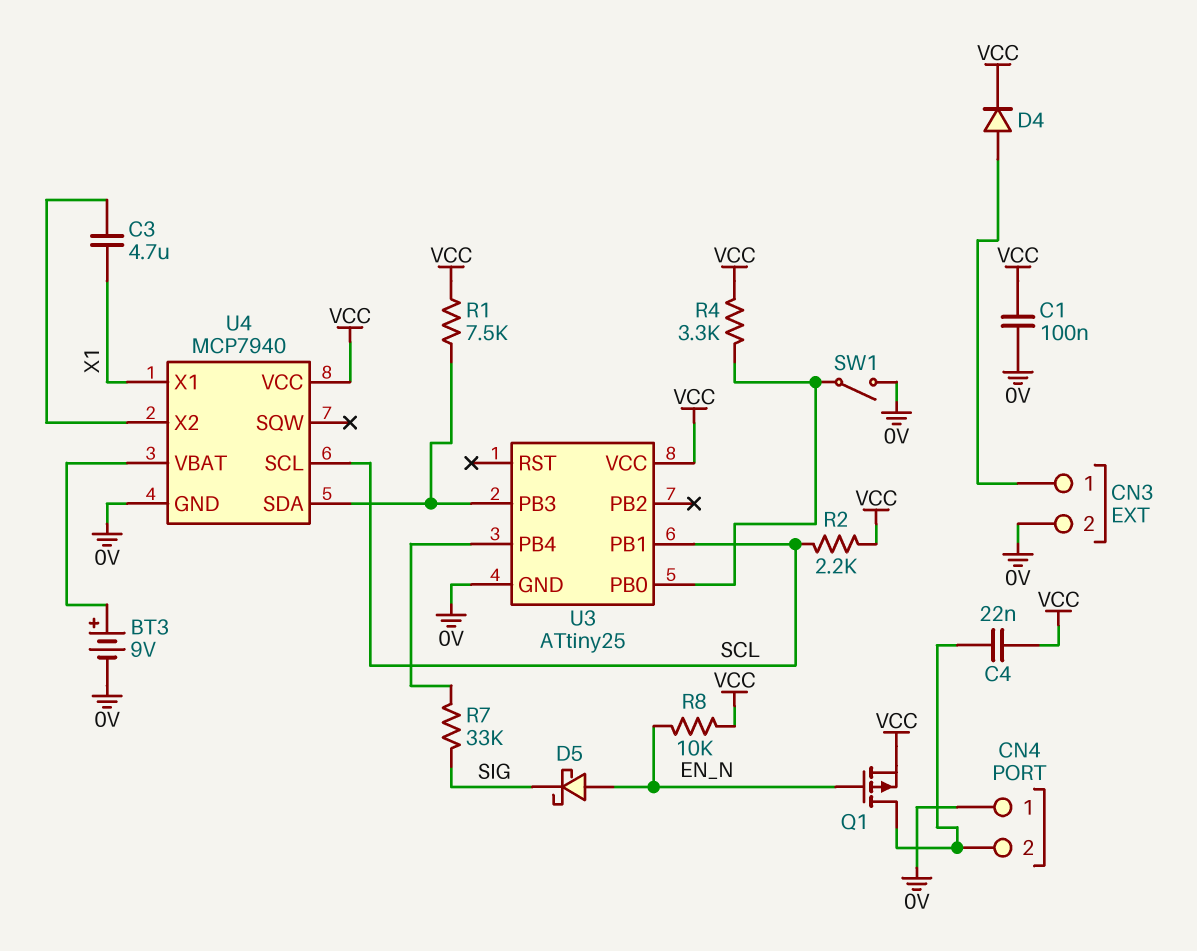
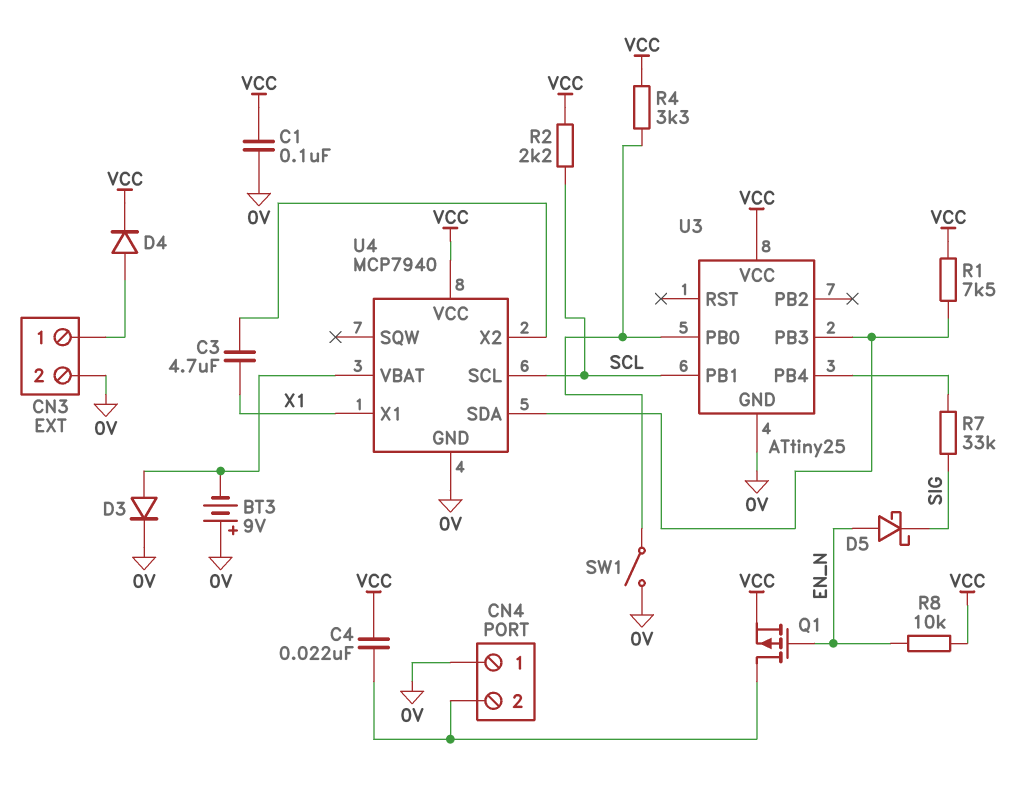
BT3: 9V (plus U4/VBAT, minus 0V) -> 9V (plus 0V, minus U4/VBAT)
D3: none -> diode (A U4/VBAT, K 0V)

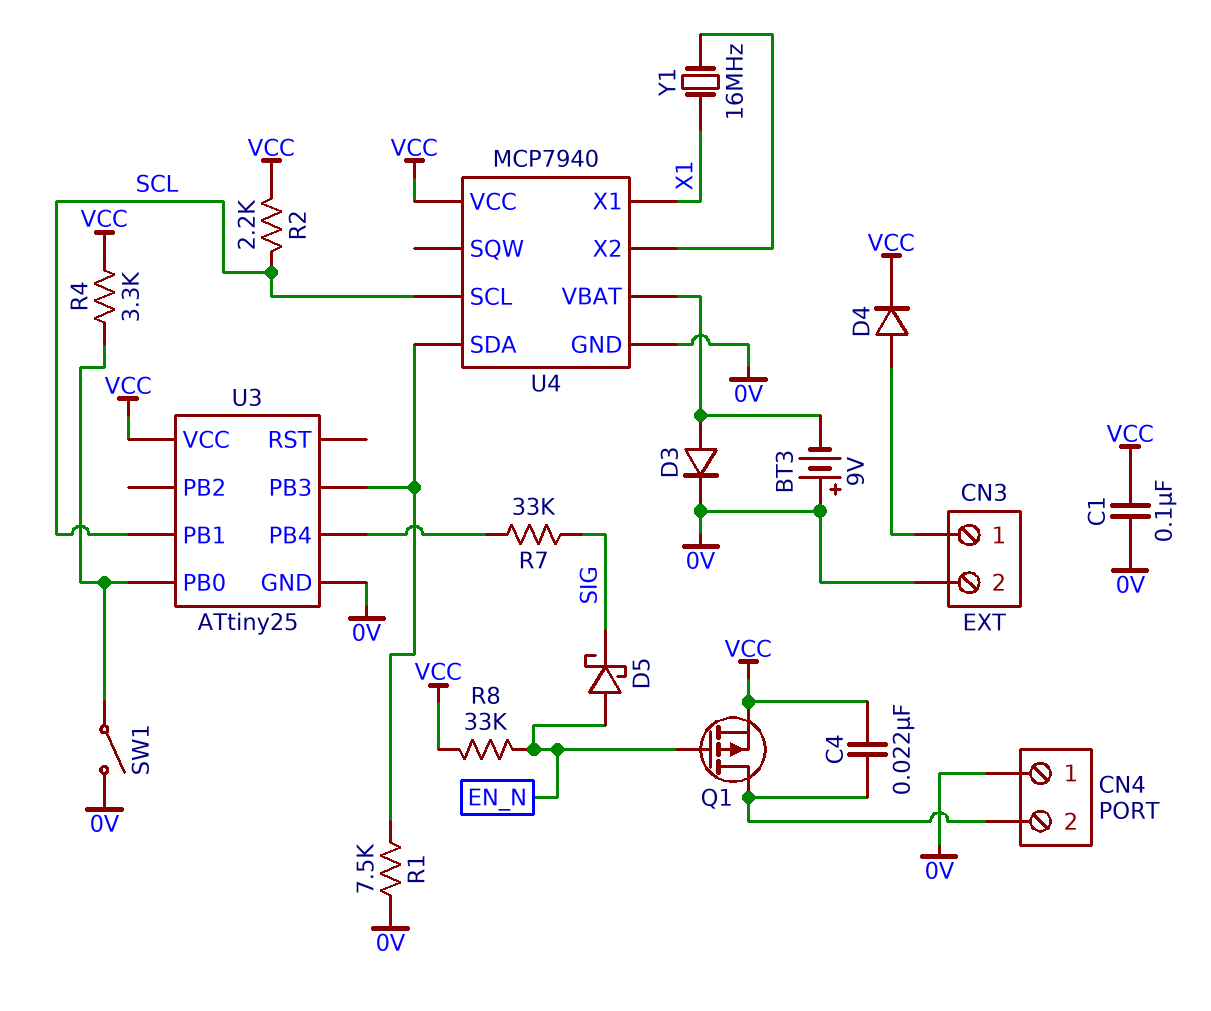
C3: 4.7uF (U4/X2, X1) -> none
R1: 7.5k (U3/PB3, VCC) -> 7.5k (0V, U3/PB3)
R8: 10k (EN_N, VCC) -> 33k (EN_N, VCC)
Y1: none -> 16MHz (U4/X2, X1)

